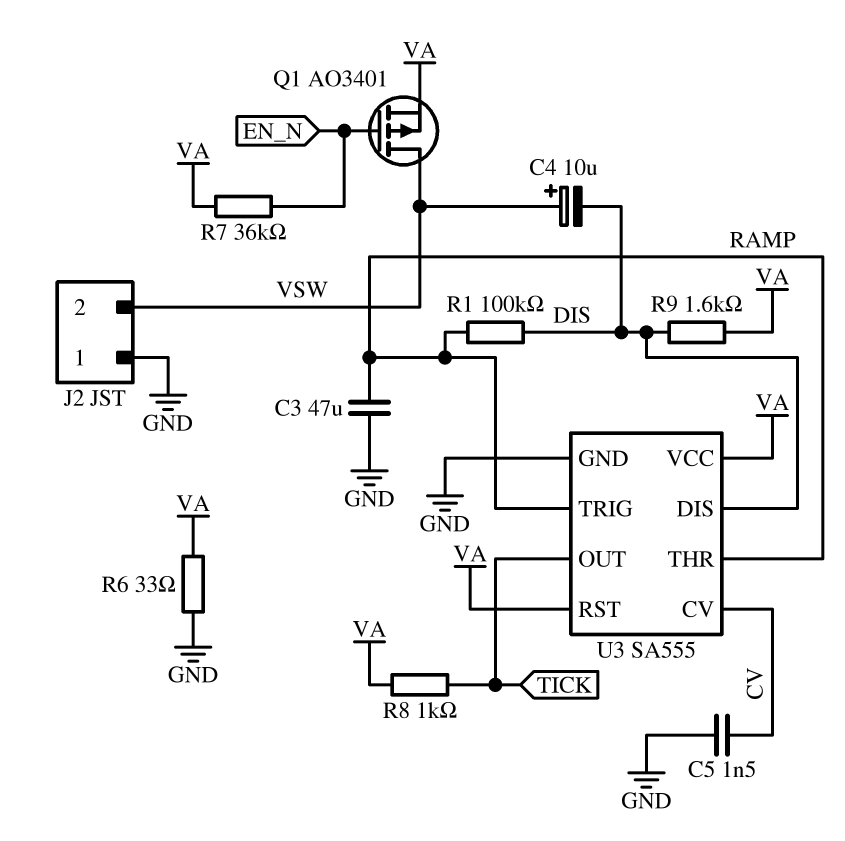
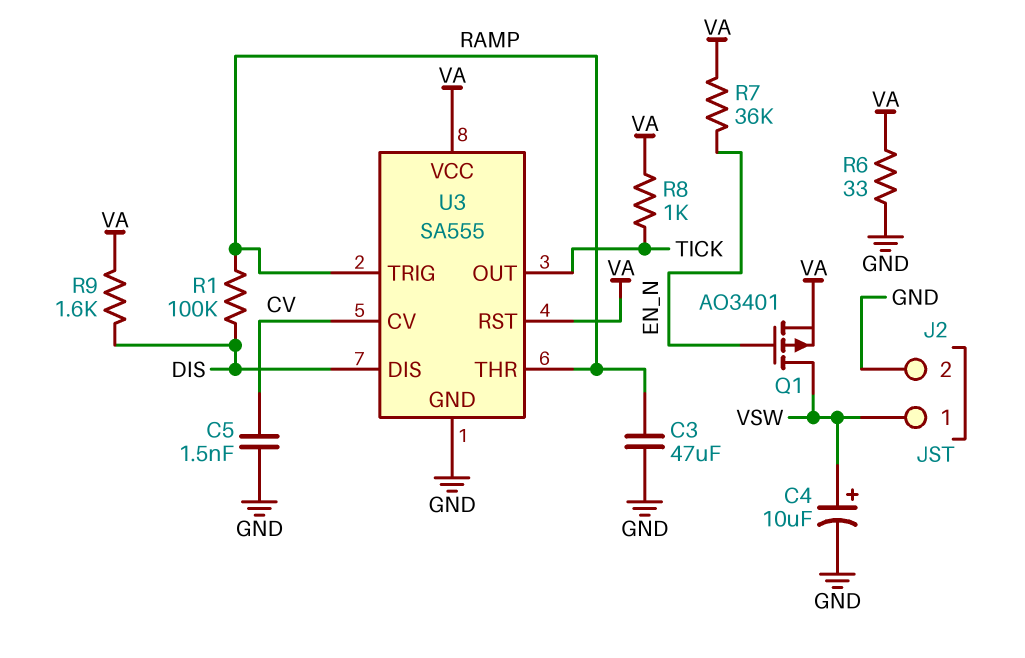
C4: 10uF (plus VSW, minus DIS) -> 10uF (plus VSW, minus GND)
J2 pin 1: GND -> VSW
J2 pin 2: VSW -> GND

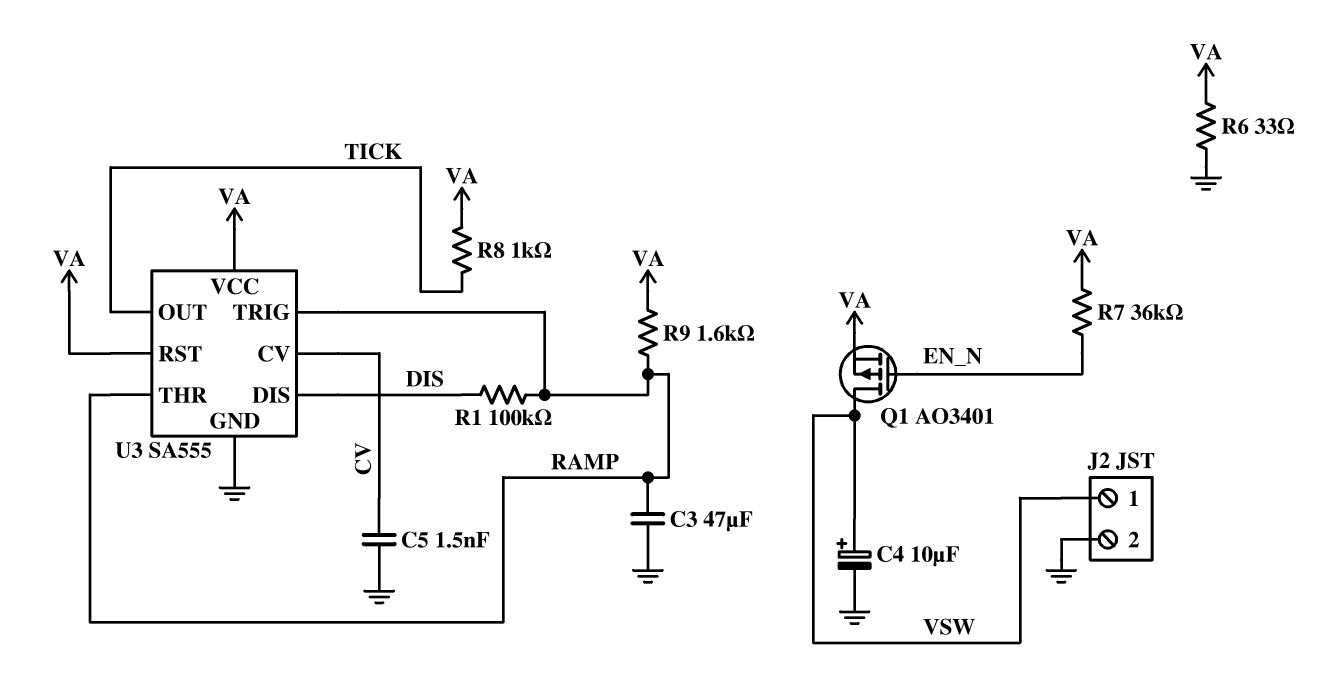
R9: 1.6k (DIS, VA) -> 1.6k (RAMP, VA)

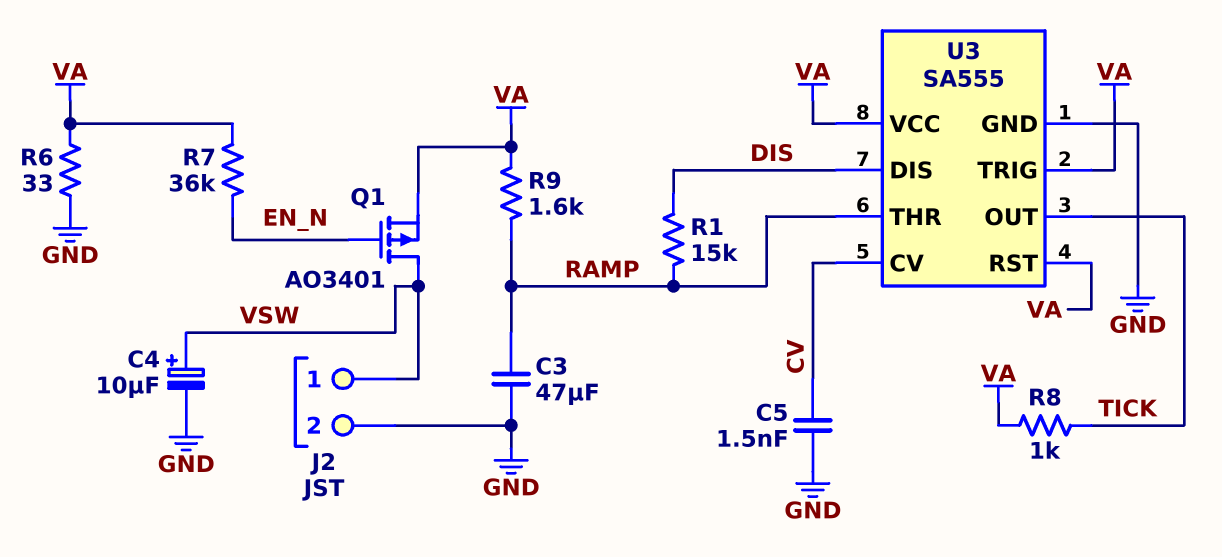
R1: 100k (DIS, RAMP) -> 15k (DIS, RAMP)
U3 pin TRIG: RAMP -> VA

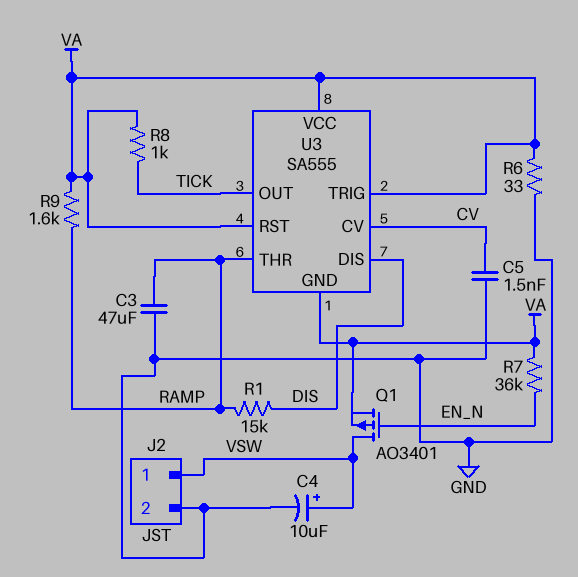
U3 pin GND: GND -> VA

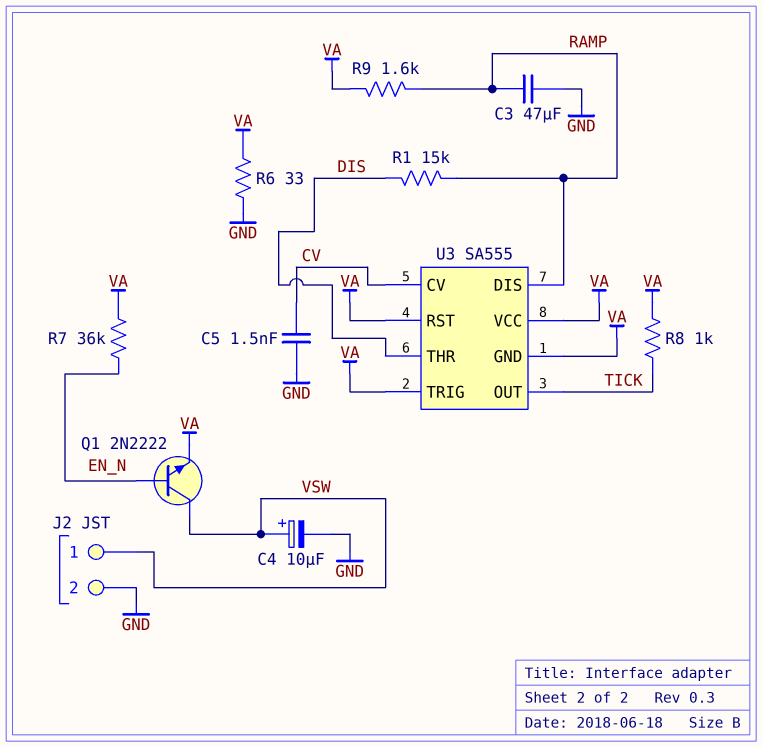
Q1: PMOS AO3401 (G EN_N, D VSW, S VA) -> NPN 2N2222 (B EN_N, C VSW, E VA)
U3 pin DIS: DIS -> RAMP
U3 pin THR: RAMP -> DIS

